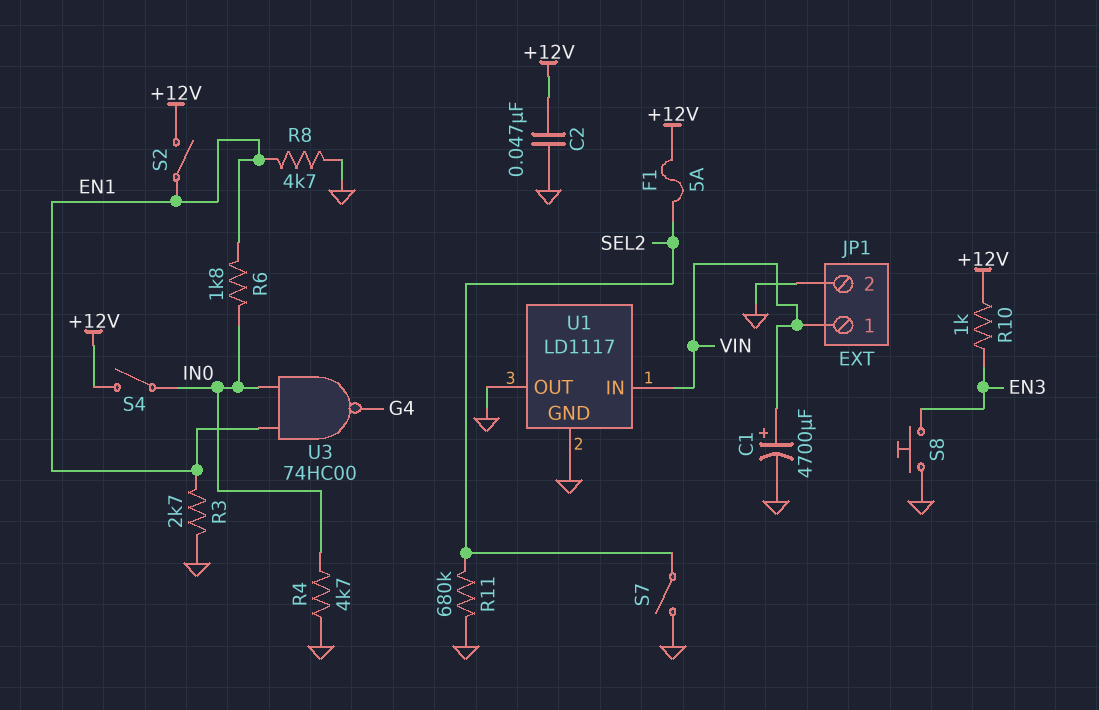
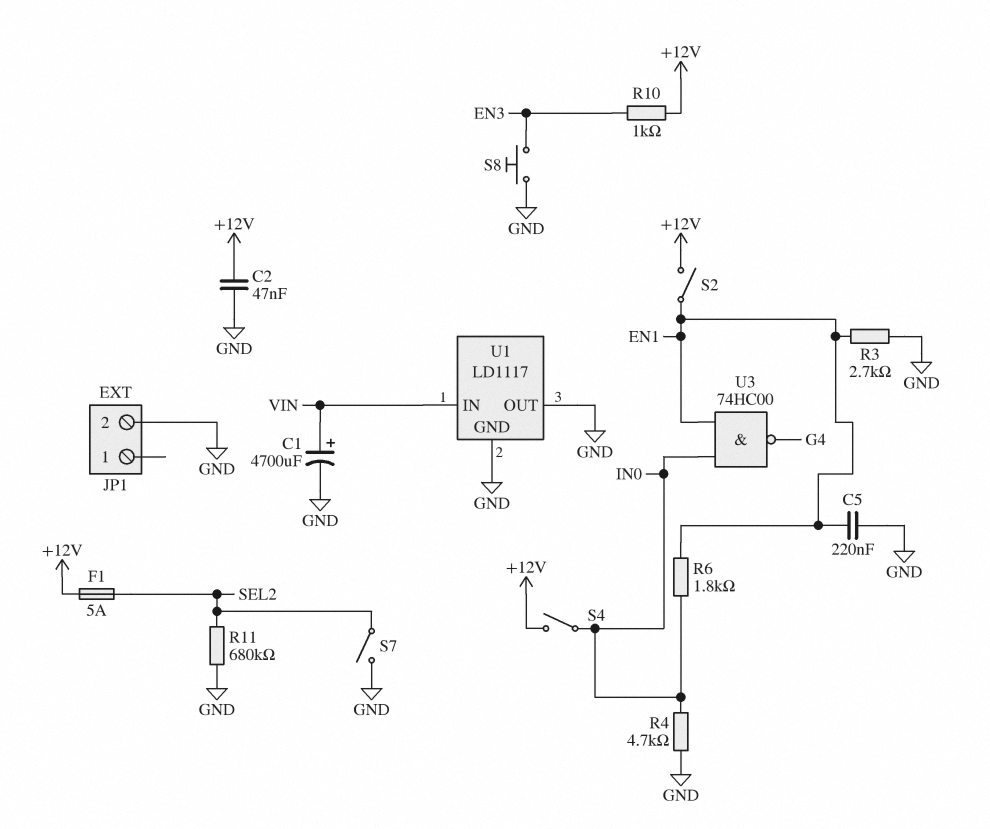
C5: none -> 220nF (EN1, GND)
JP1 pin 1: VIN -> none
R8: 4.7k (EN1, GND) -> none

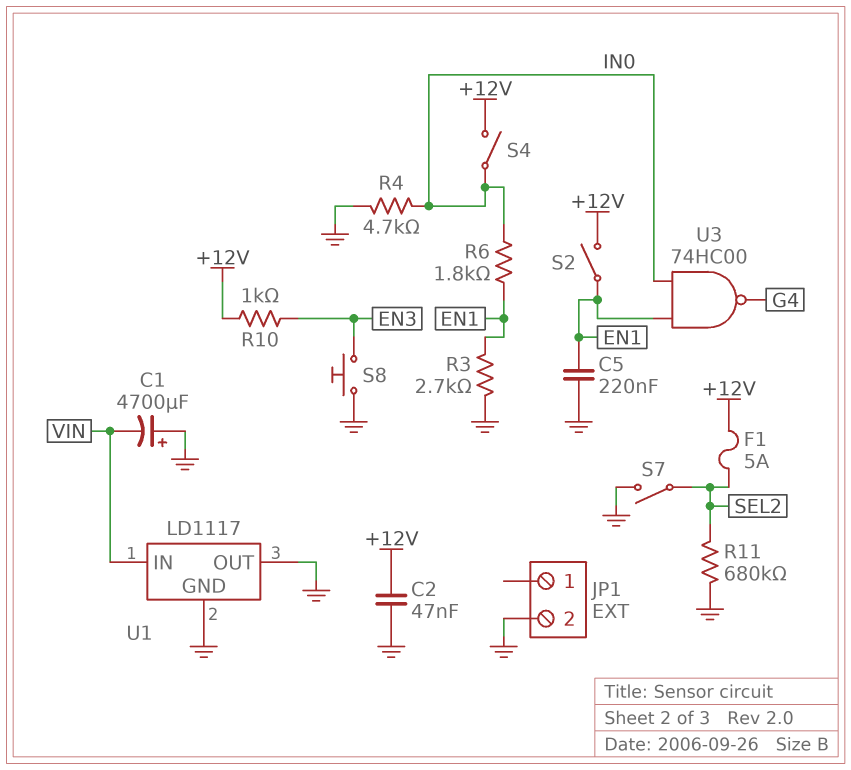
C1: 4700uF (plus VIN, minus GND) -> 4700uF (plus GND, minus VIN)

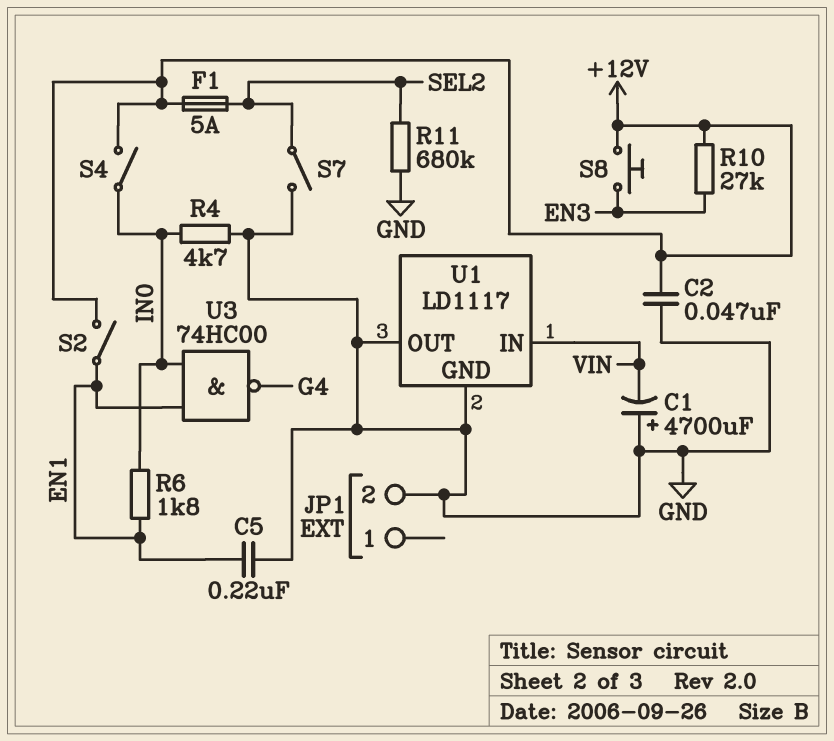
R3: 2.7k (EN1, GND) -> none
R10: 1k (+12V, EN3) -> 27k (+12V, EN3)
S8: button (EN3, GND) -> button (+12V, EN3)

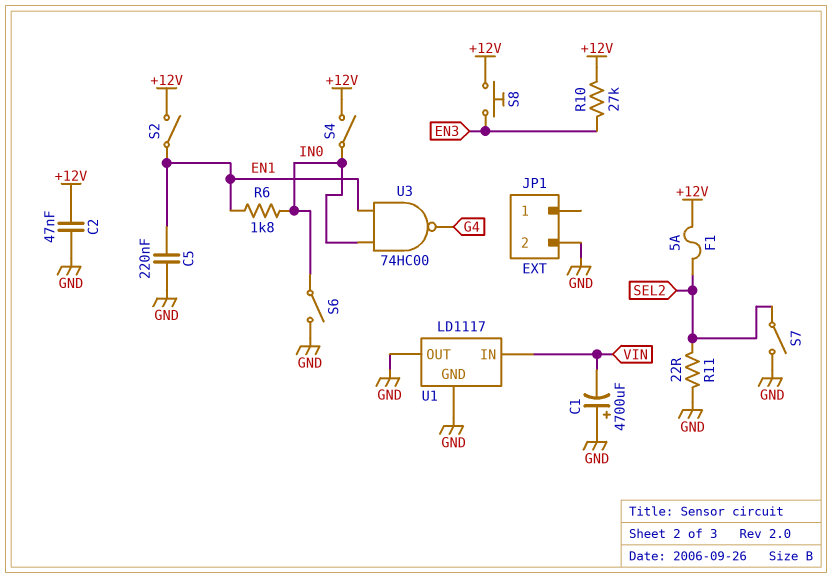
R4: 4.7k (GND, IN0) -> none
R11: 680k (GND, SEL2) -> 22 (GND, SEL2)
S6: none -> switch (GND, IN0)

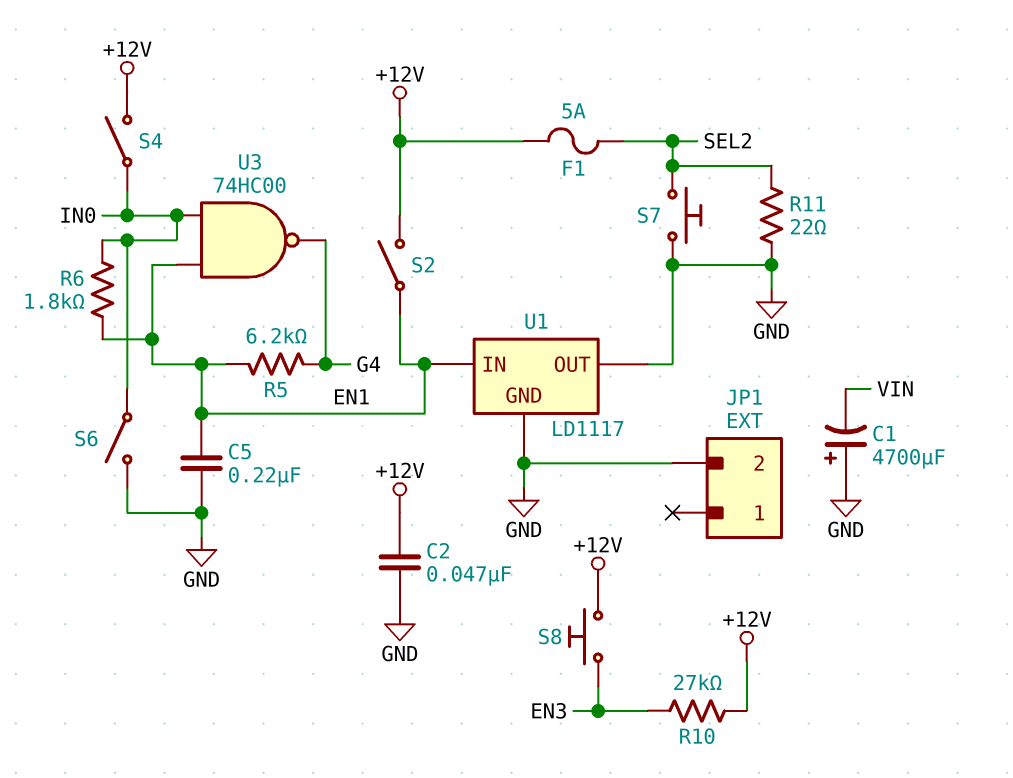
R5: none -> 6.2k (EN1, G4)
S7: switch (GND, SEL2) -> button (GND, SEL2)
U1 pin IN: VIN -> EN1

